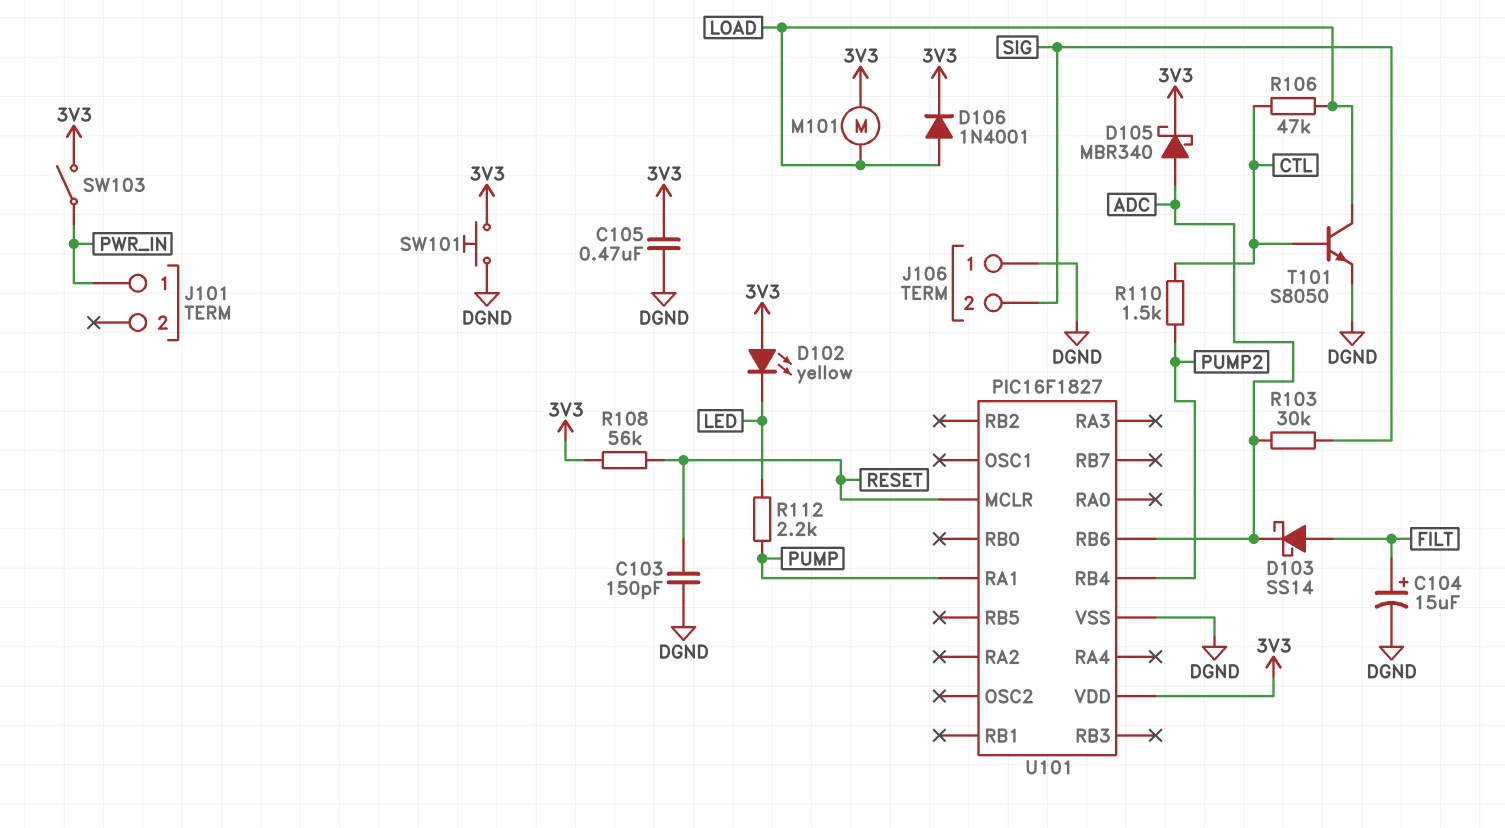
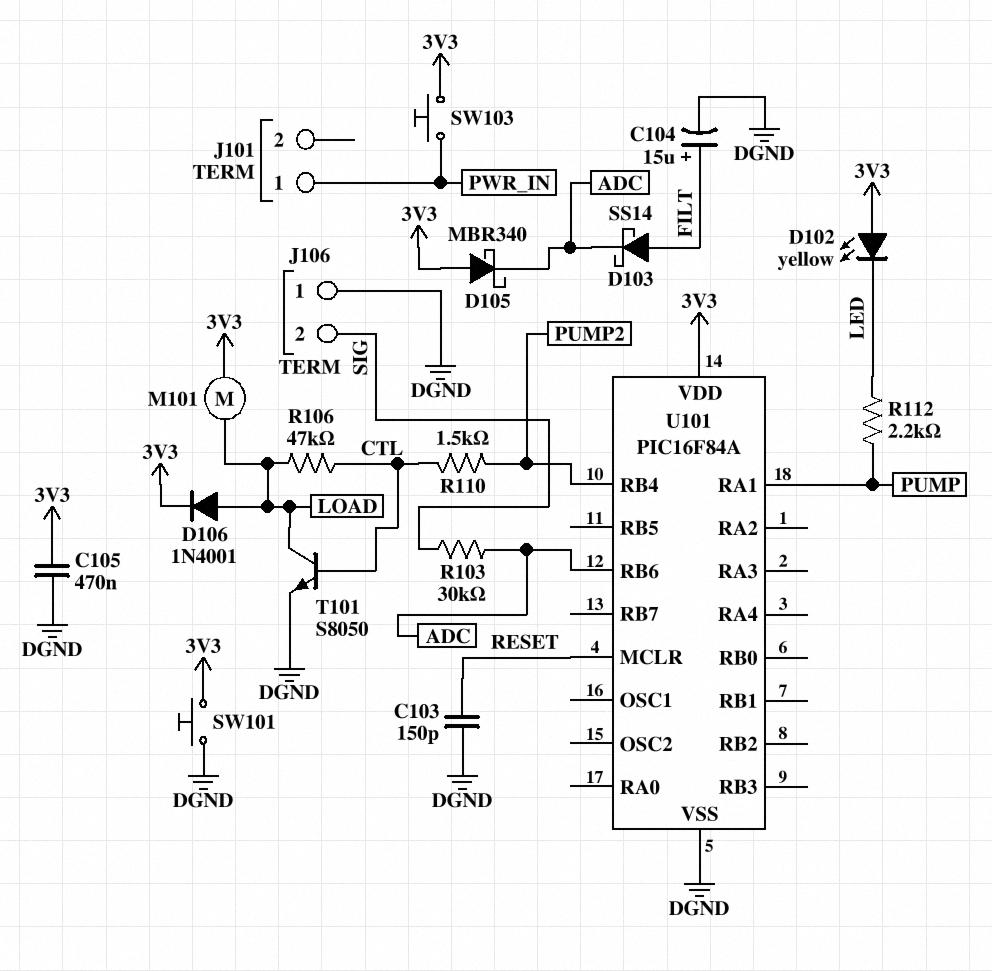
D105: schottky MBR340 (A ADC, K 3V3) -> schottky MBR340 (A 3V3, K ADC)
R108: 56k (3V3, RESET) -> none
SW103: switch (3V3, PWR_IN) -> button (3V3, PWR_IN)
U101: PIC16F1827 -> PIC16F84A

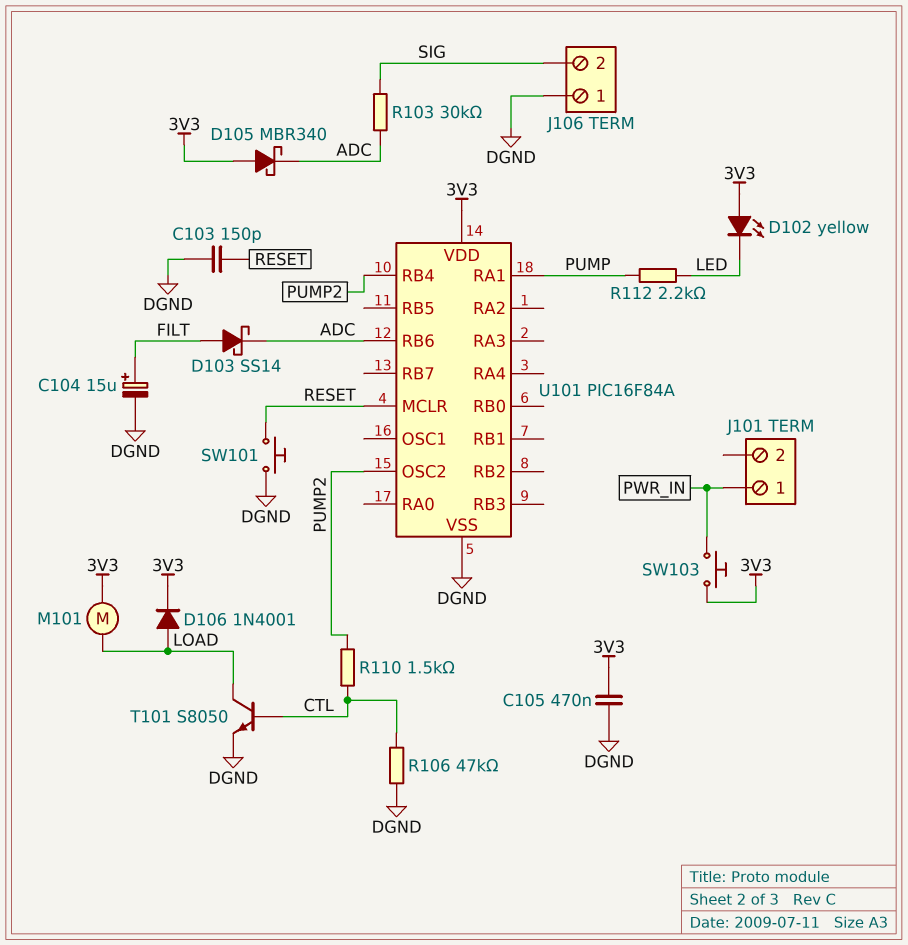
R106: 47k (CTL, LOAD) -> 47k (CTL, DGND)
SW101: button (3V3, DGND) -> button (DGND, RESET)
U101 pin OSC2: none -> PUMP2

